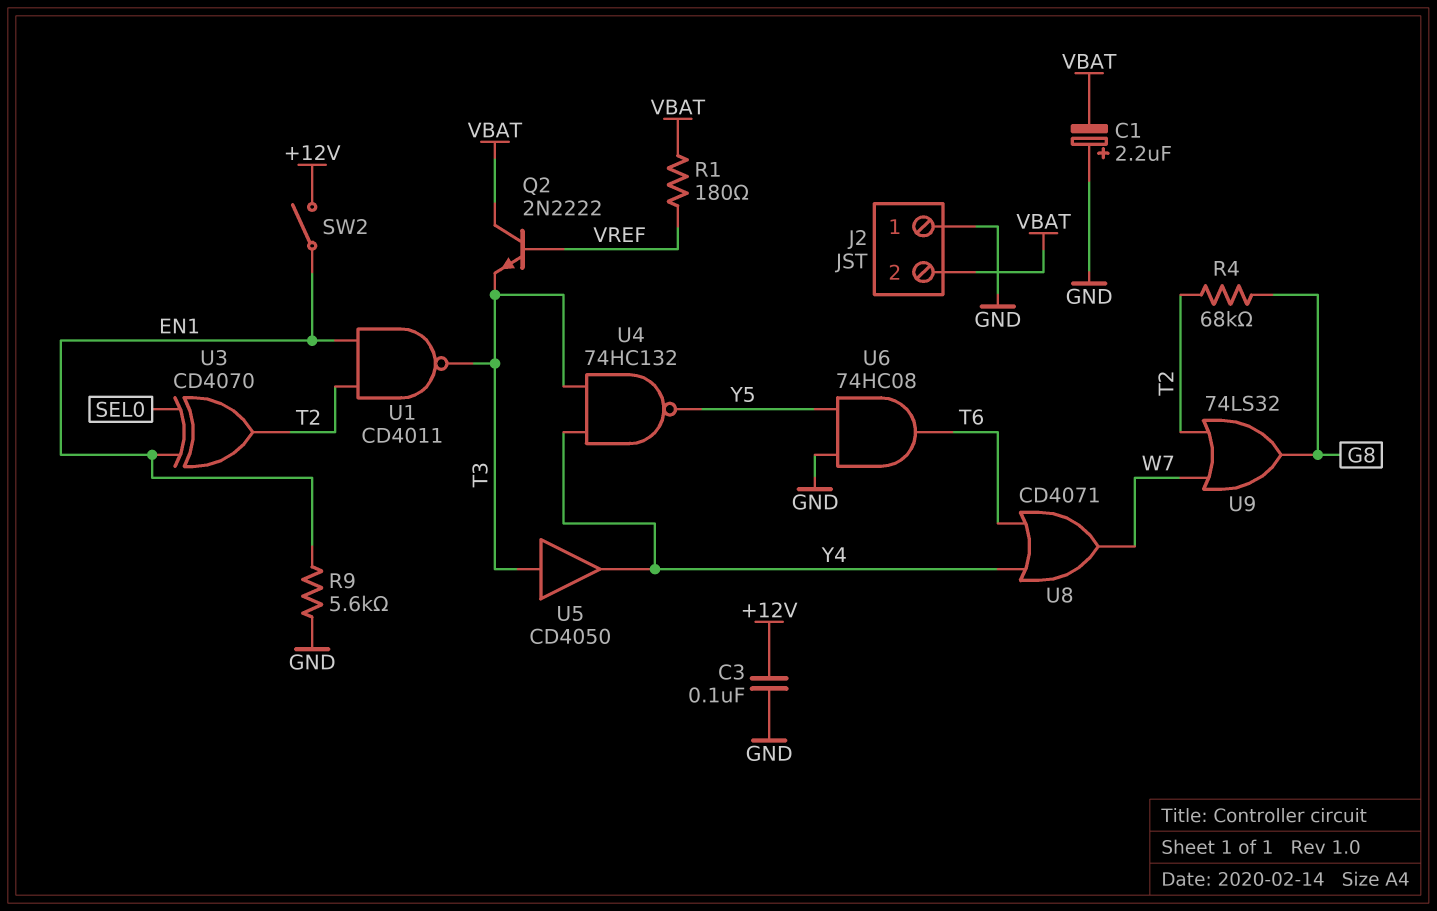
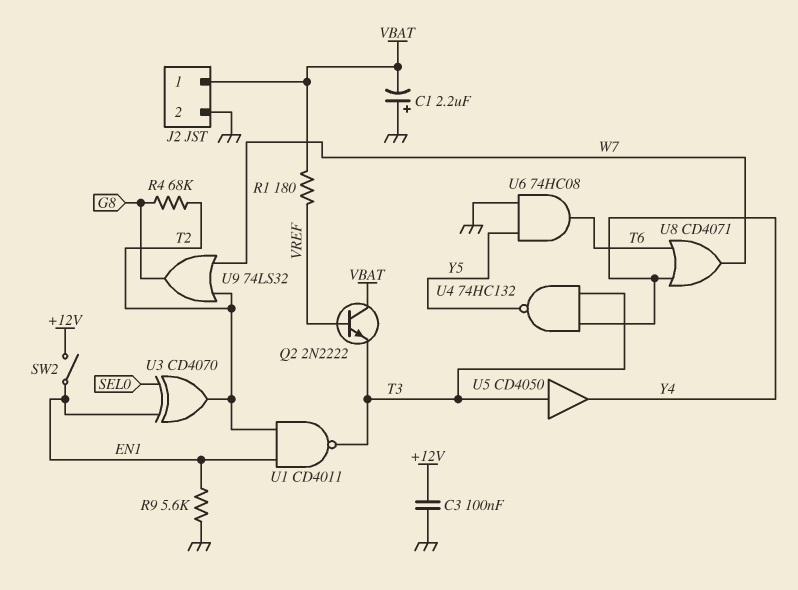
J2 pin 1: GND -> VBAT
J2 pin 2: VBAT -> GND

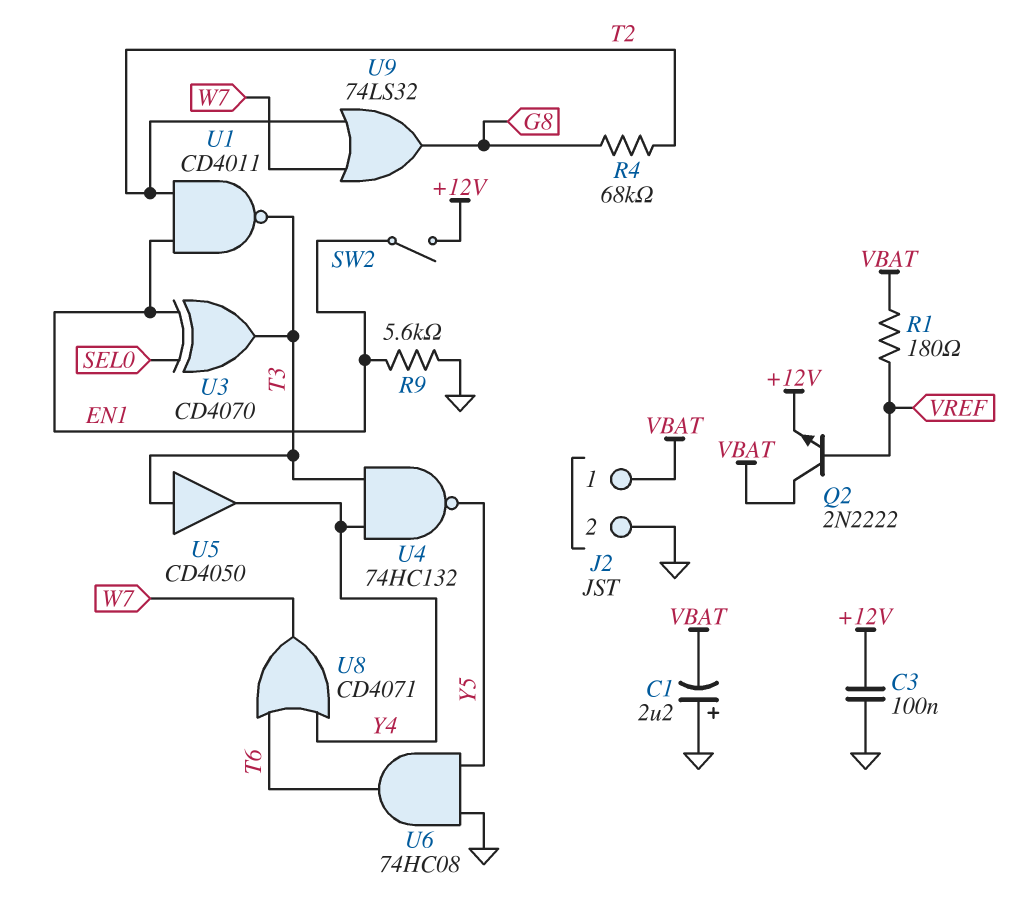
Q2: NPN 2N2222 (B VREF, C VBAT, E T3) -> NPN 2N2222 (B VREF, C VBAT, E +12V)
U3: XOR CD4070 (in EN1, in SEL0, out T2) -> XOR CD4070 (in EN1, in SEL0, out T3)

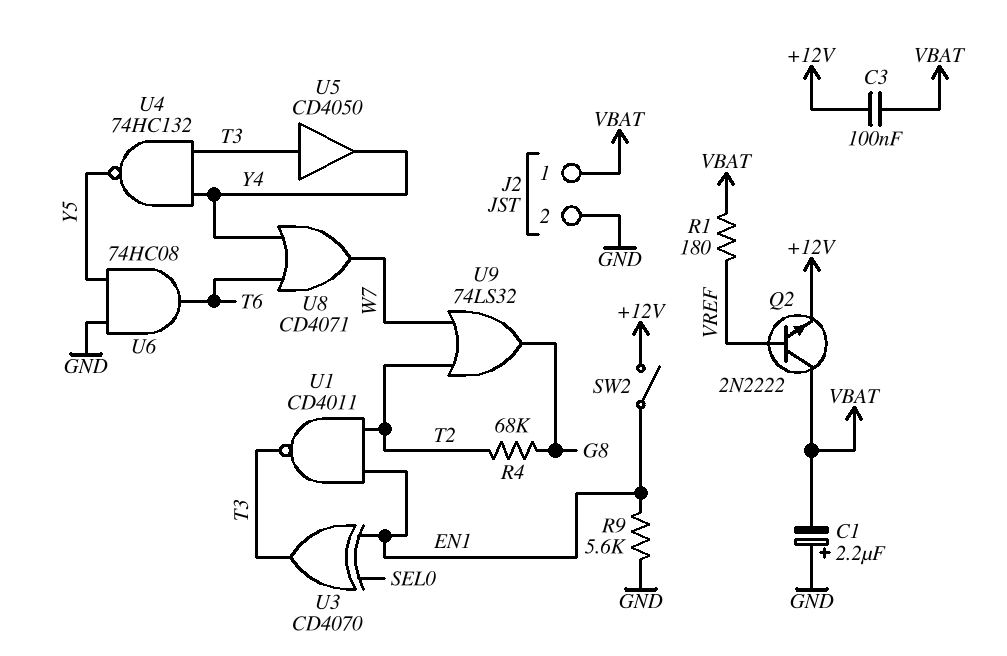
C3: 100nF (+12V, GND) -> 100nF (+12V, VBAT)

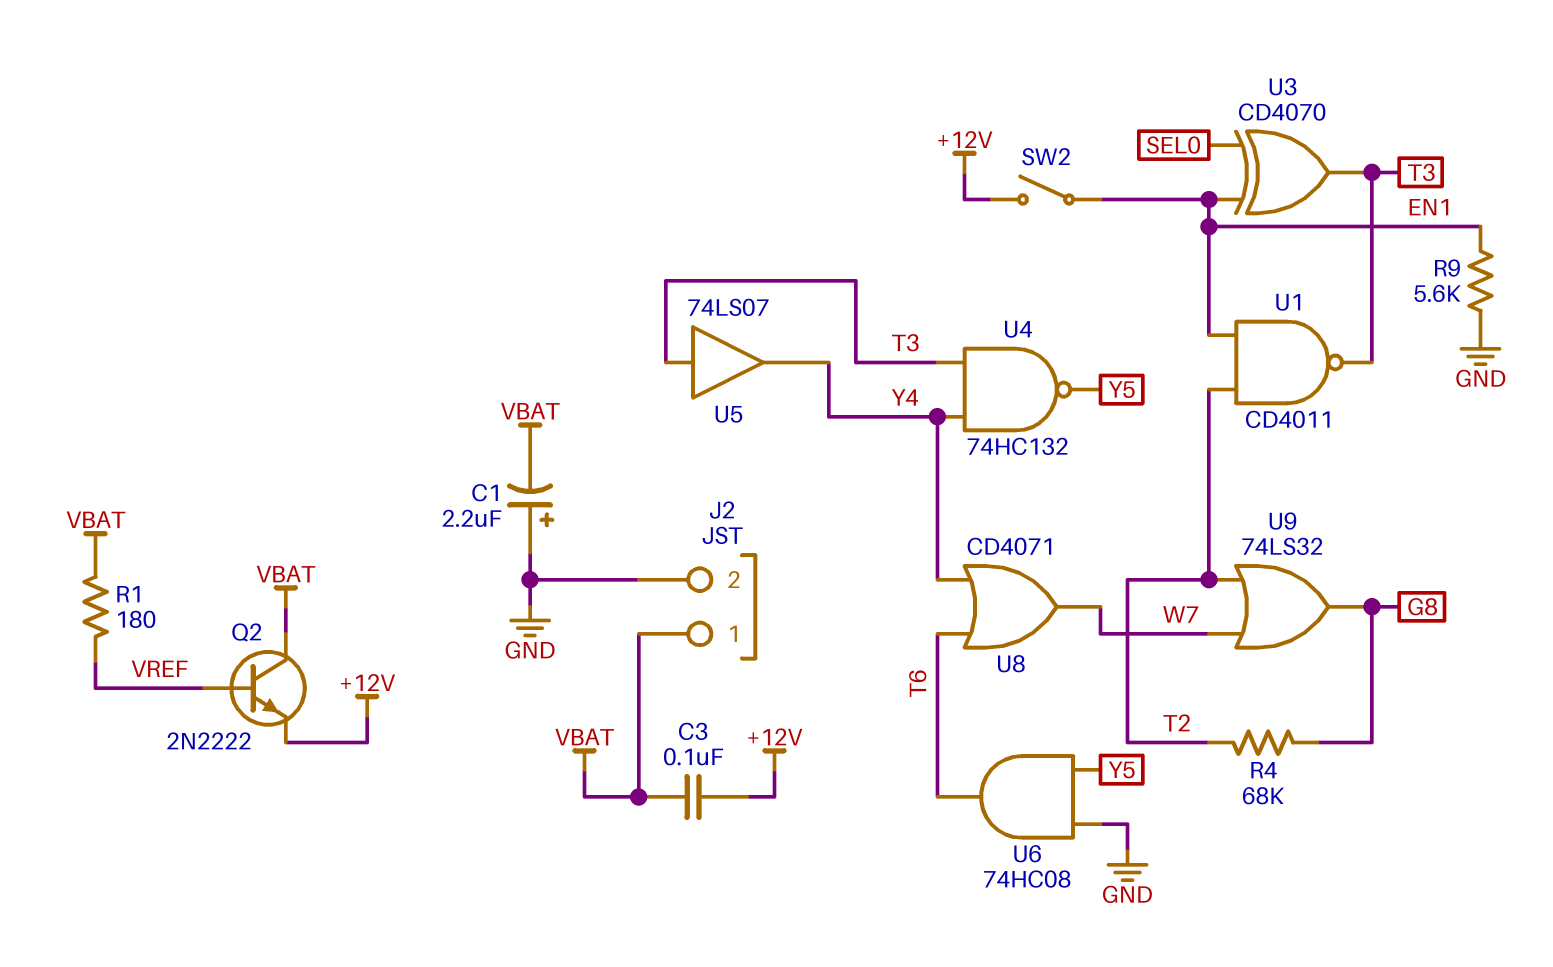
U5: buffer CD4050 (in T3, out Y4) -> buffer 74LS07 (in T3, out Y4)

